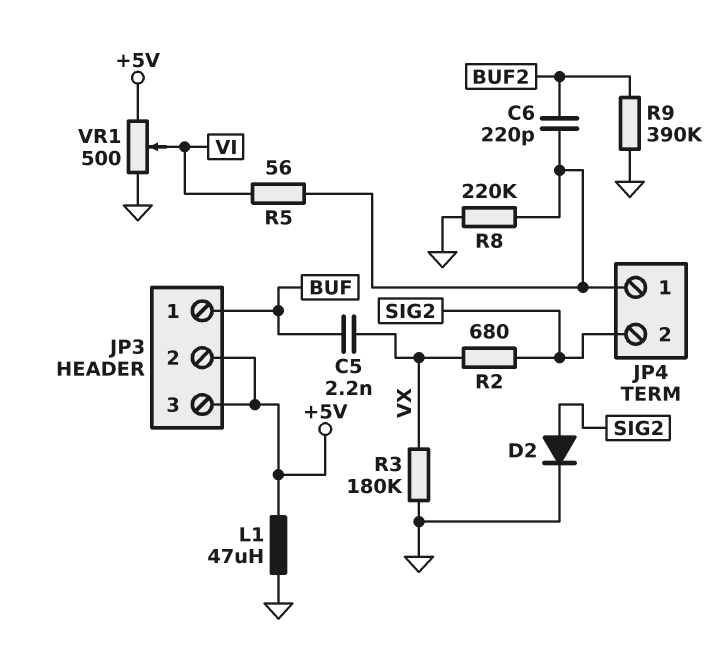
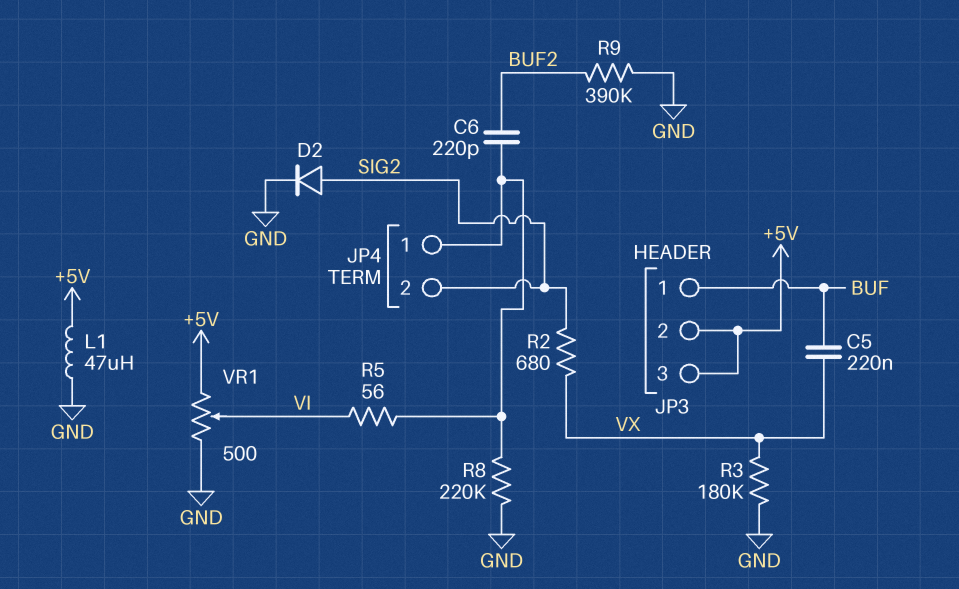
C5: 2.2nF (BUF, VX) -> 220nF (BUF, VX)

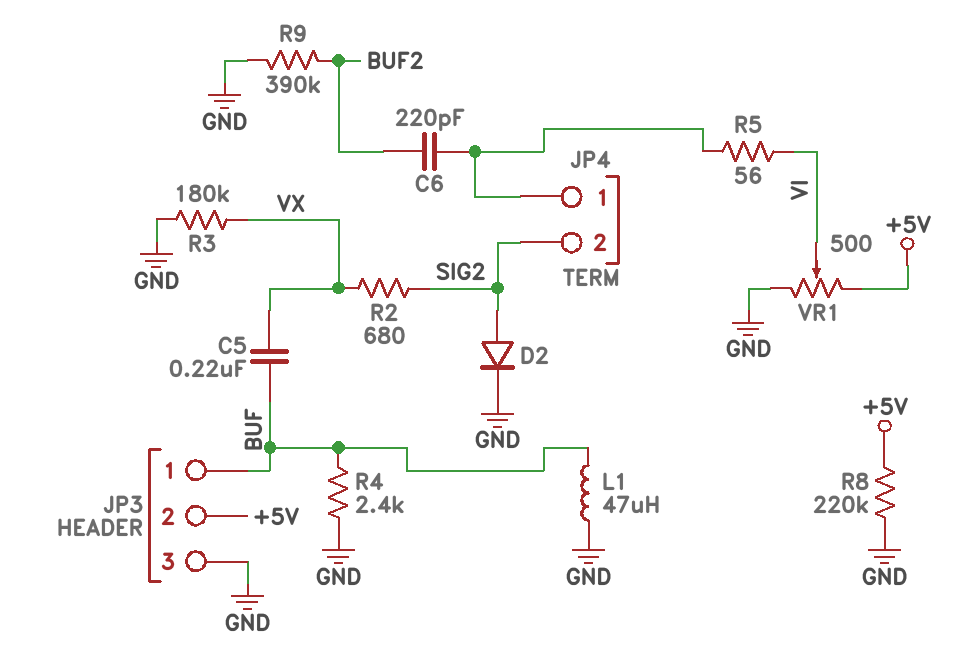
JP3 pin 3: +5V -> GND
L1: 47uH (+5V, GND) -> 47uH (BUF, GND)
R4: none -> 2.4k (BUF, GND)
R8: 220k (GND, JP4/1) -> 220k (+5V, GND)

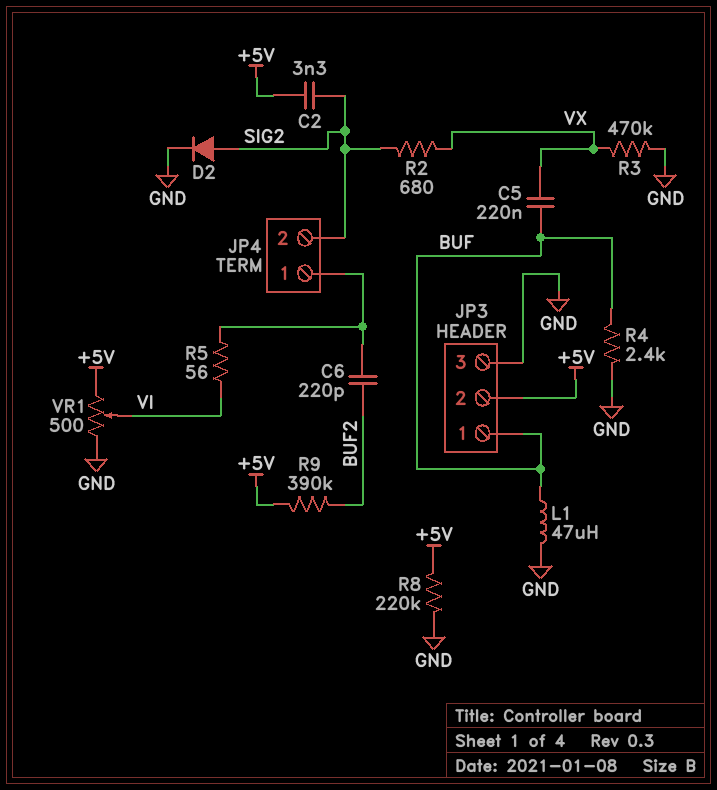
C2: none -> 3.3nF (+5V, SIG2)
R3: 180k (GND, VX) -> 470k (GND, VX)
R9: 390k (BUF2, GND) -> 390k (+5V, BUF2)

